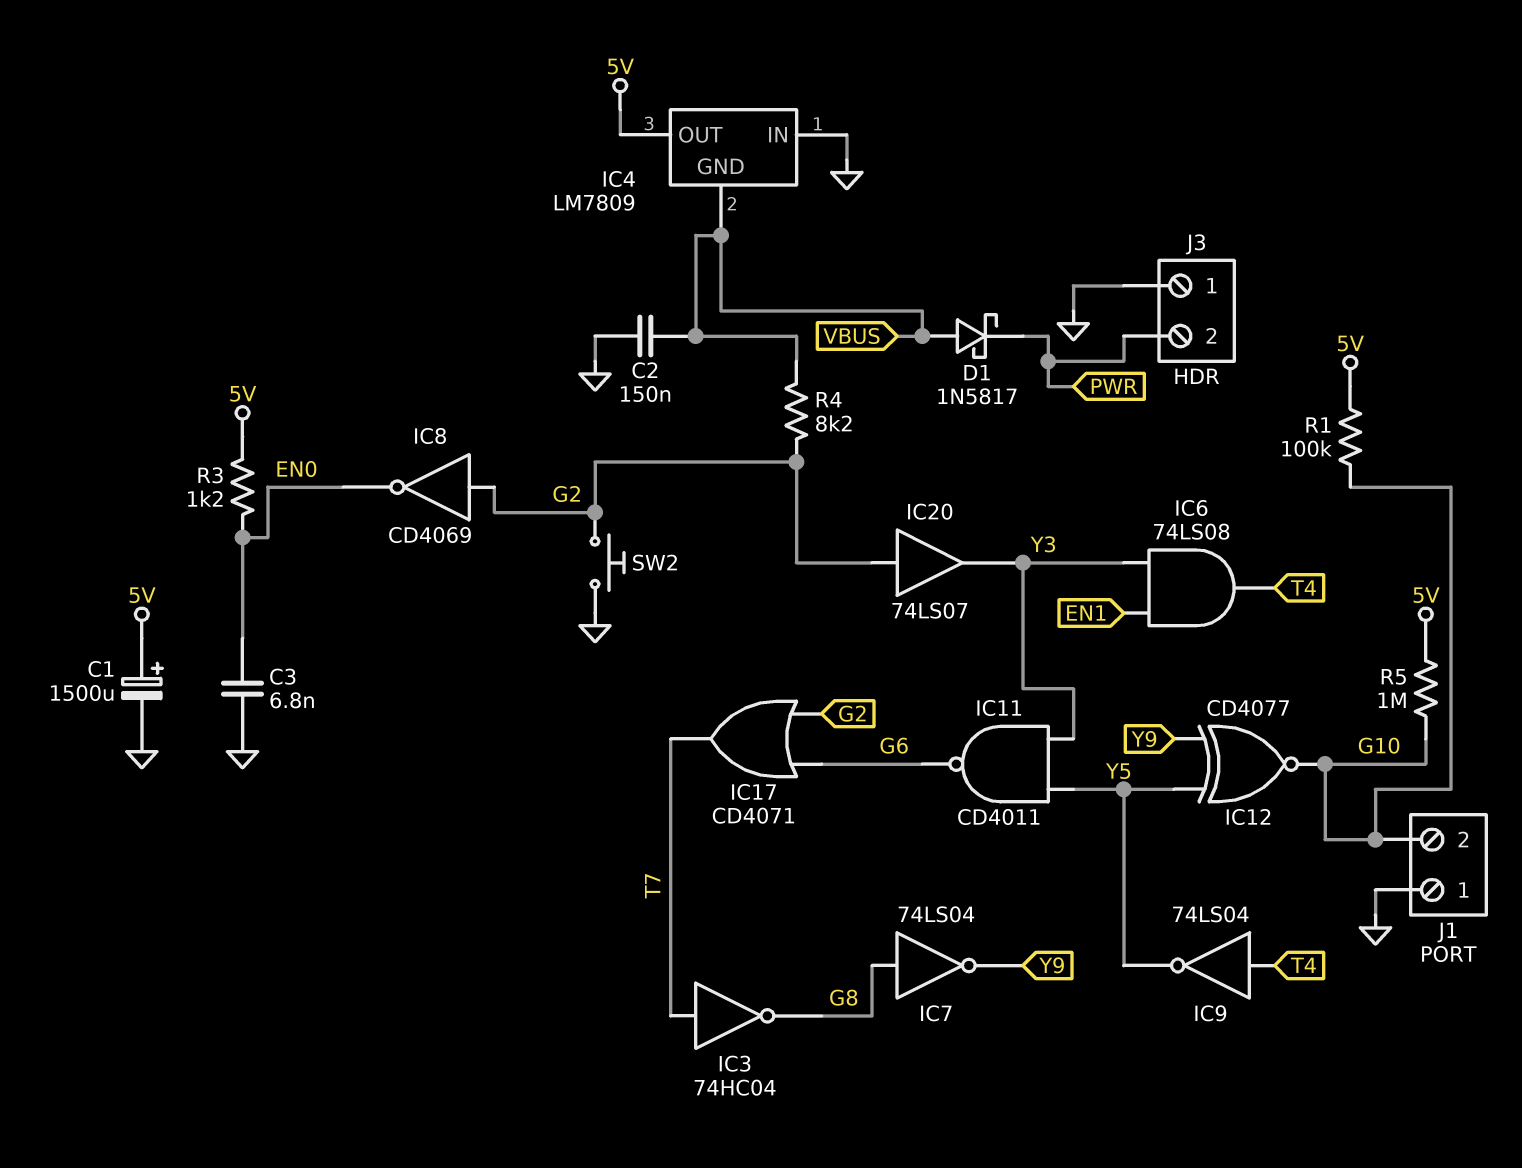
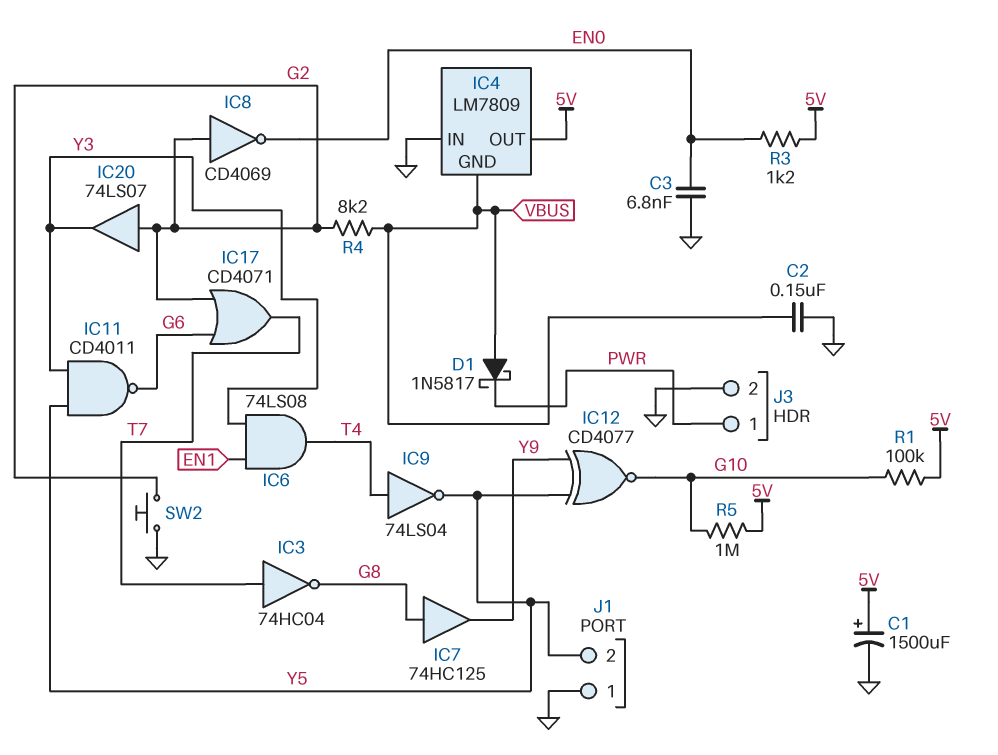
IC7: NOT 74LS04 (in G8, out Y9) -> buffer 74HC125 (in G8, out Y9)
J1 pin 2: G10 -> Y5
J3 pin 1: GND -> PWR
J3 pin 2: PWR -> GND

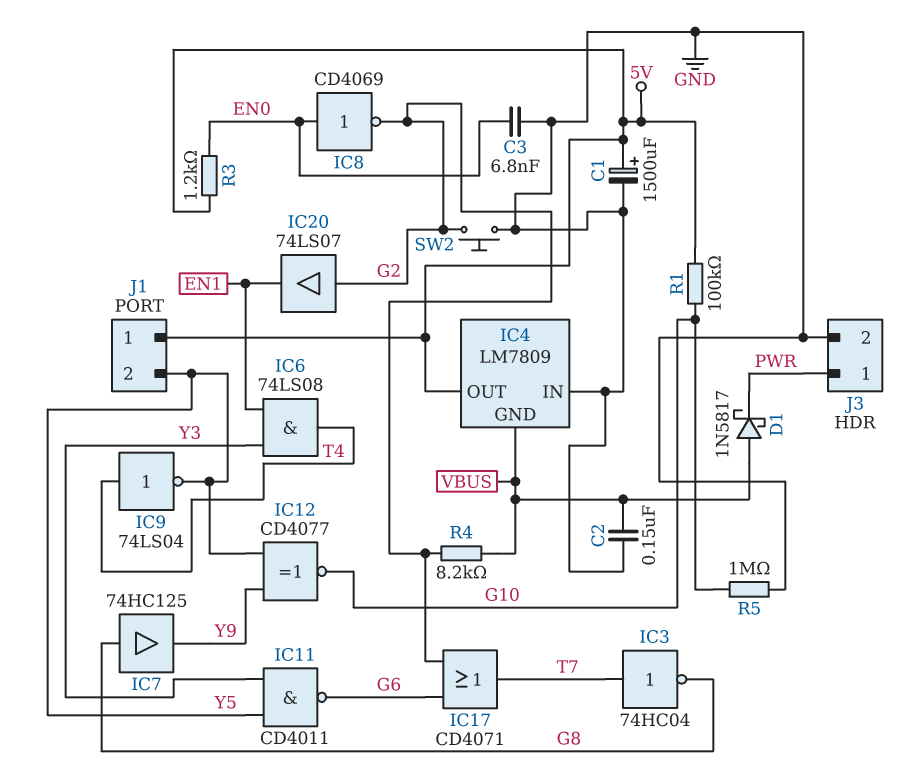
IC8: NOT CD4069 (in G2, out EN0) -> NOT CD4069 (in EN0, out G2)
IC20: buffer 74LS07 (in G2, out Y3) -> buffer 74LS07 (in G2, out EN1)
J1 pin 1: GND -> 5V
R5: 1M (5V, G10) -> 1M (G10, GND)

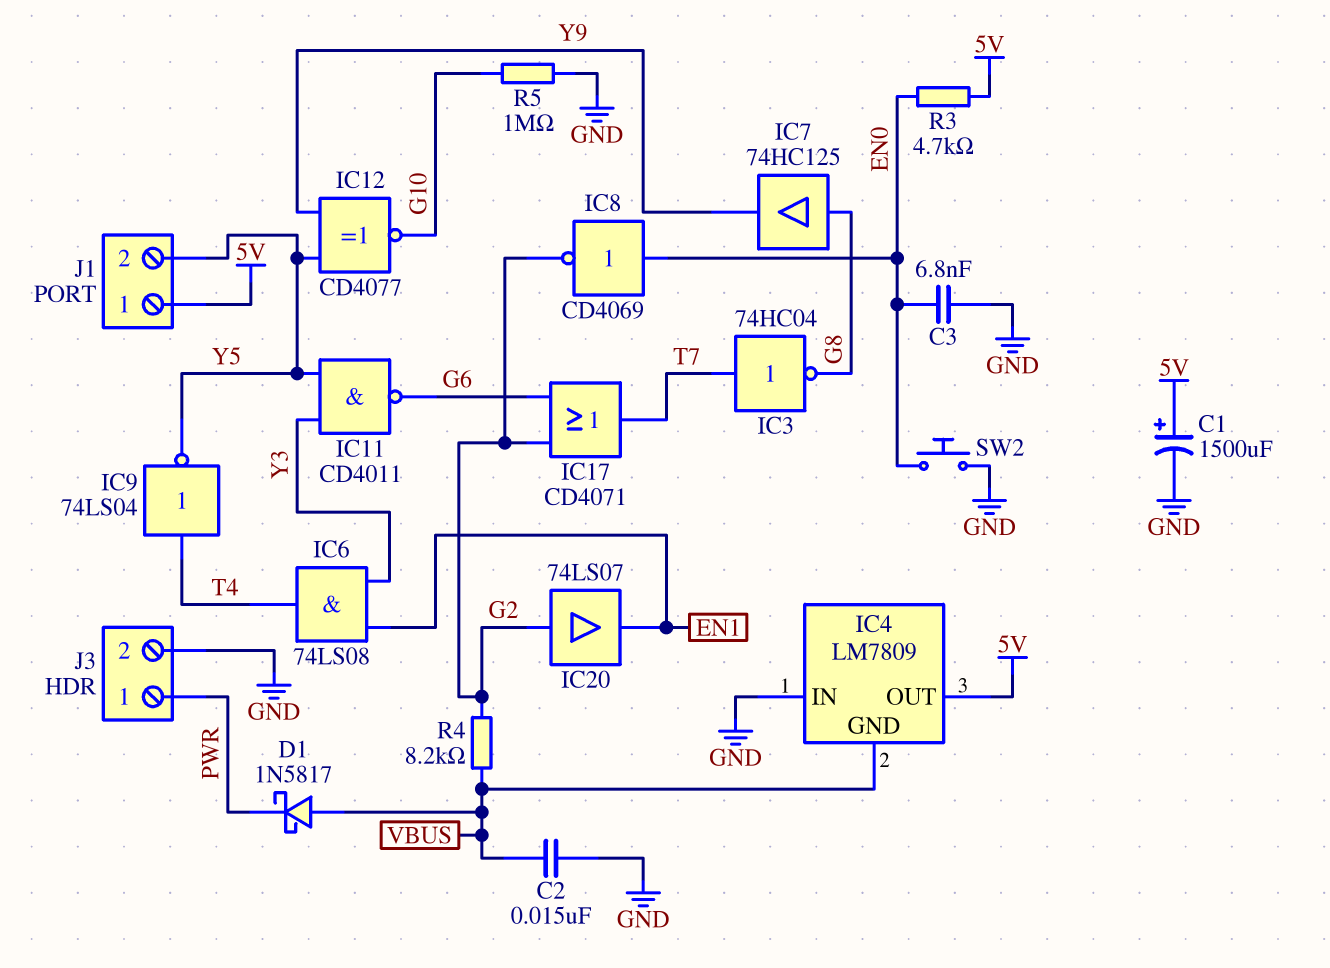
C2: 150nF (GND, VBUS) -> 15nF (GND, VBUS)
R1: 100k (5V, G10) -> none
R3: 1.2k (5V, EN0) -> 4.7k (5V, EN0)
SW2: button (G2, GND) -> button (EN0, GND)

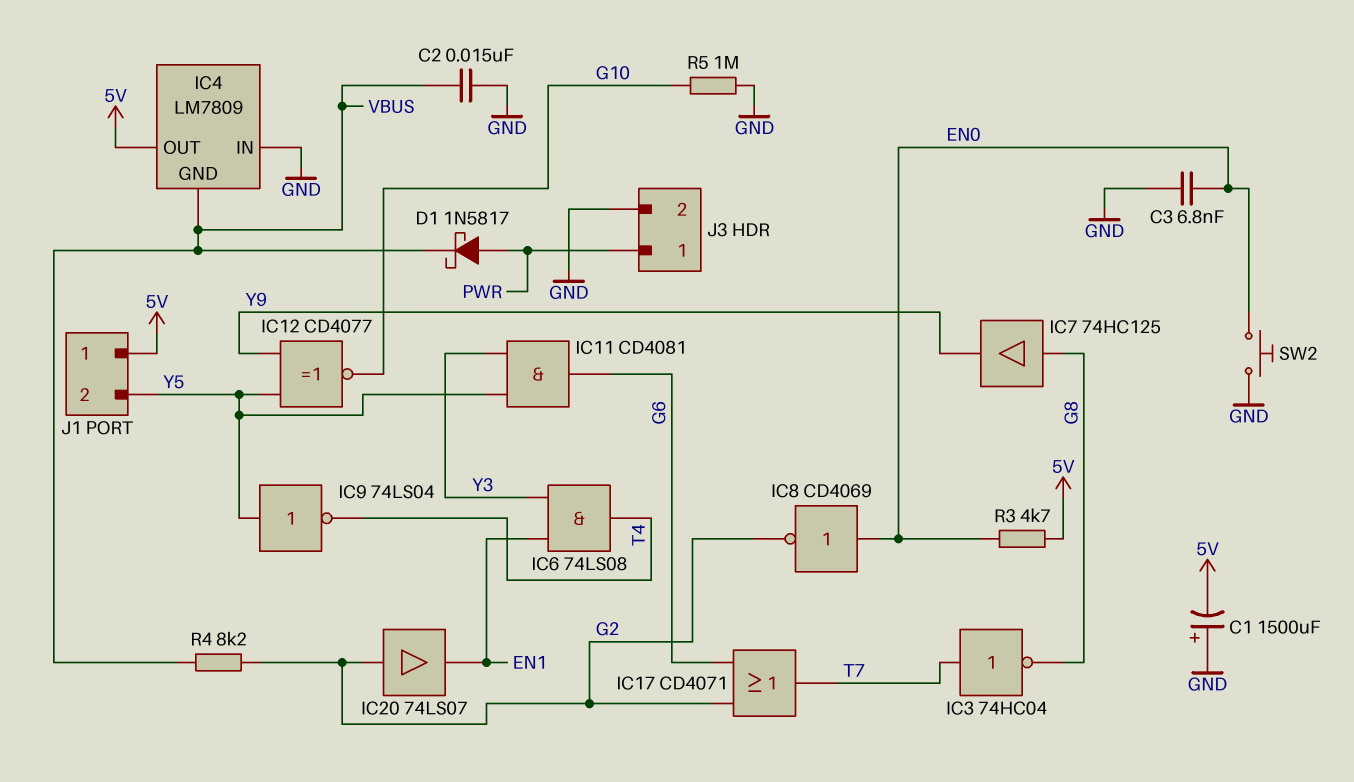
C1: 1500uF (plus 5V, minus GND) -> 1500uF (plus GND, minus 5V)
D1: schottky 1N5817 (A VBUS, K PWR) -> schottky 1N5817 (A PWR, K VBUS)
IC9: NOT 74LS04 (in T4, out Y5) -> NOT 74LS04 (in Y5, out T4)
IC11: NAND CD4011 (in Y3, in Y5, out G6) -> AND CD4081 (in Y3, in Y5, out G6)

